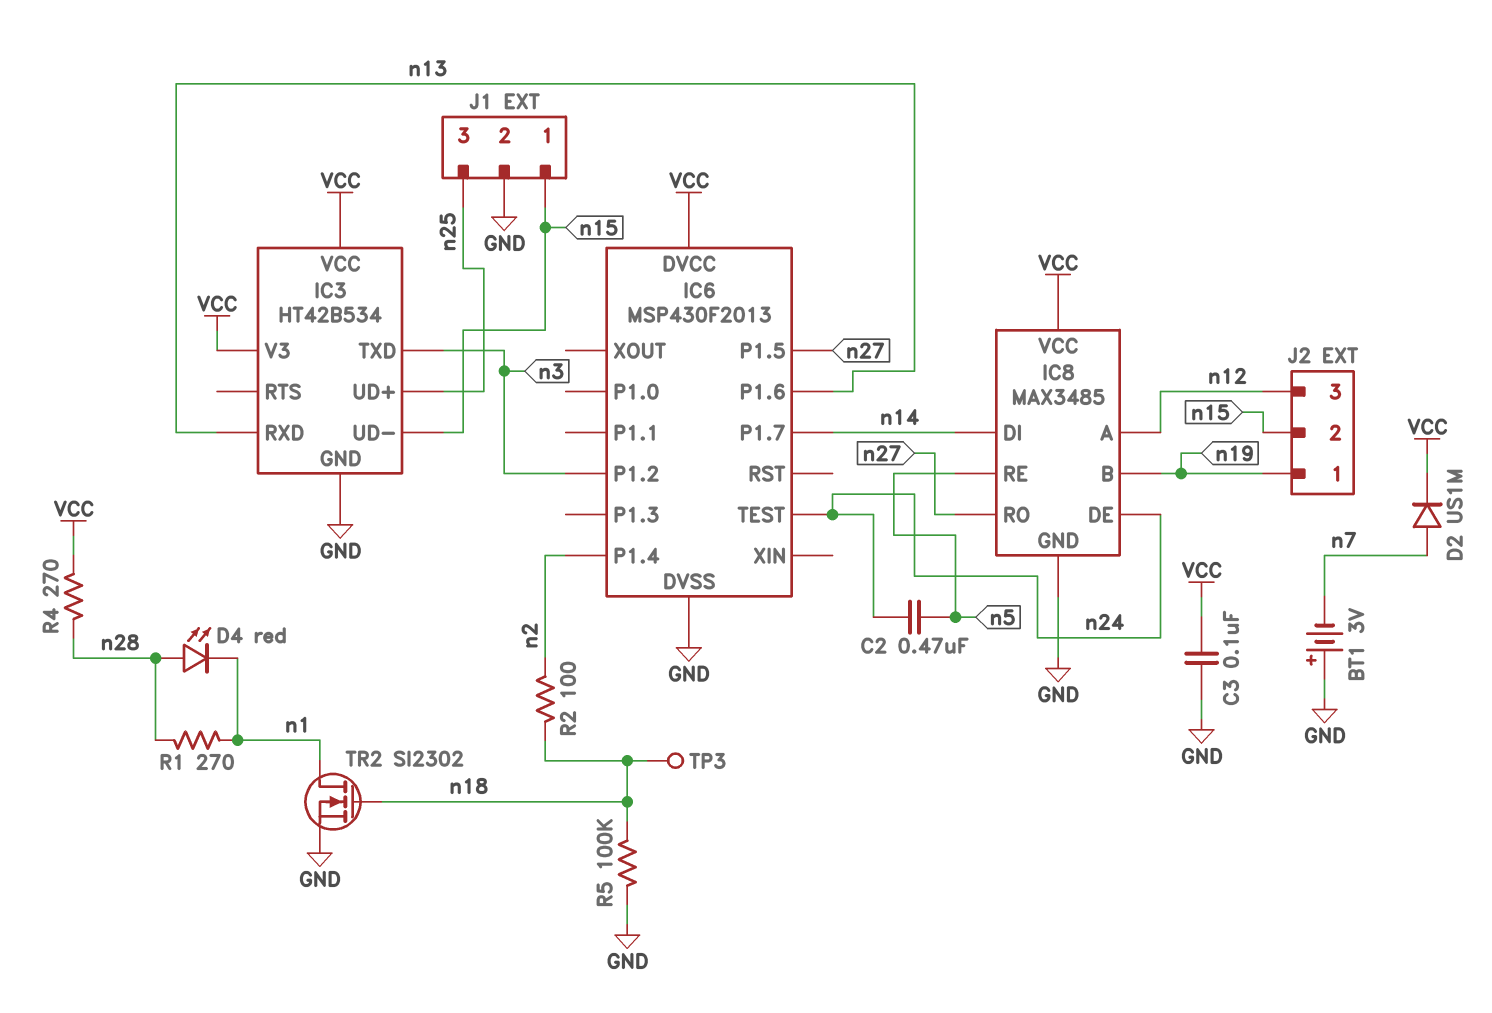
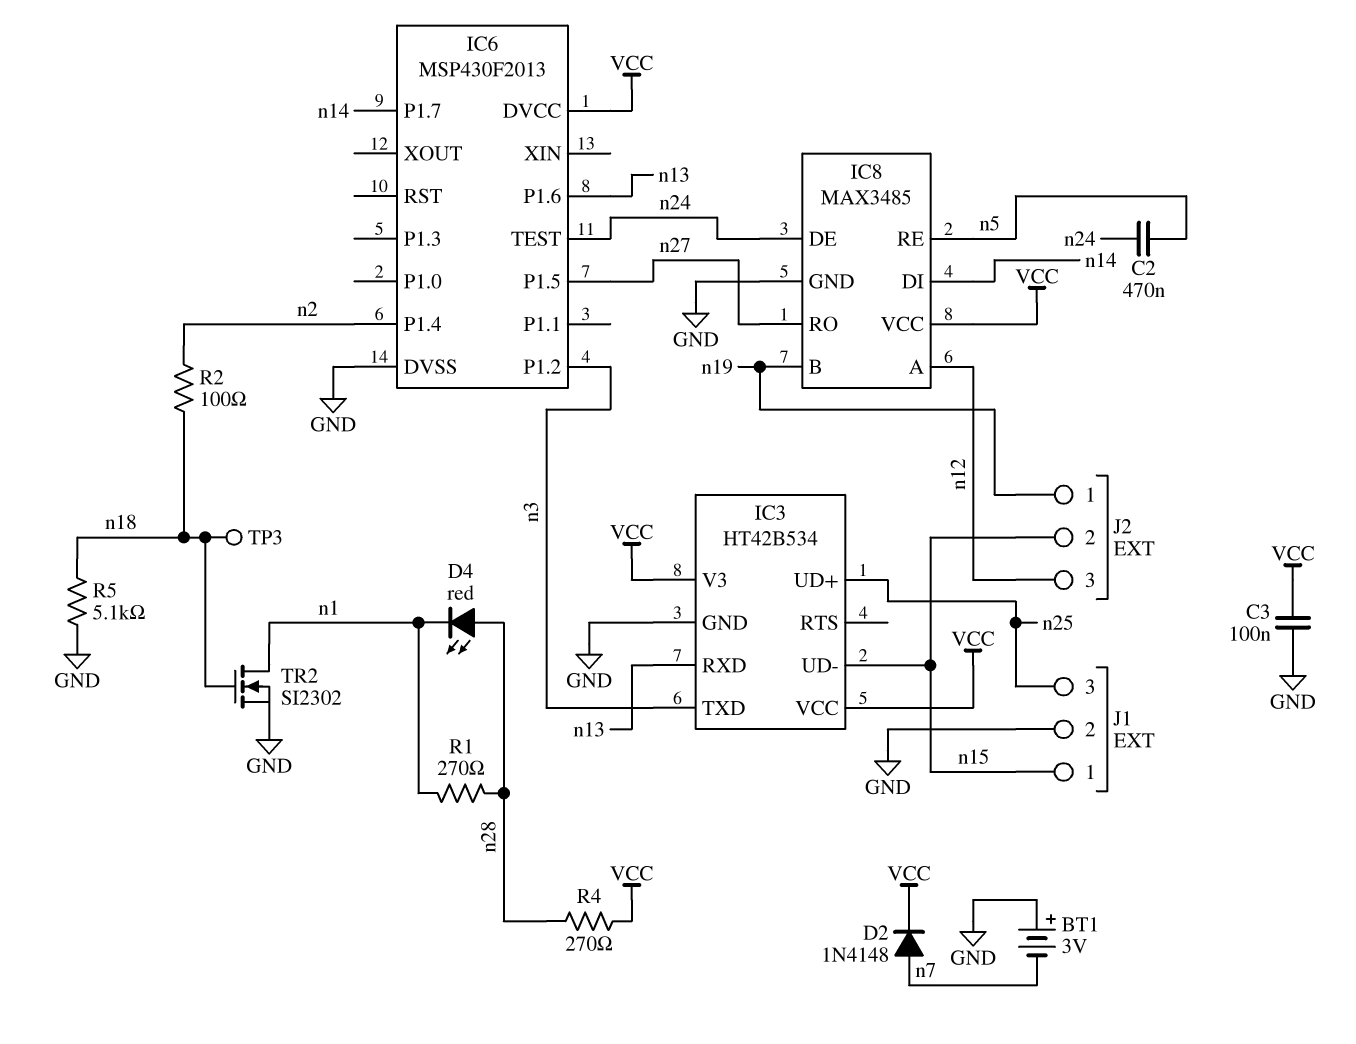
D2: diode US1M (A n7, K VCC) -> diode 1N4148 (A n7, K VCC)
R5: 100k (GND, n18) -> 5.1k (GND, n18)

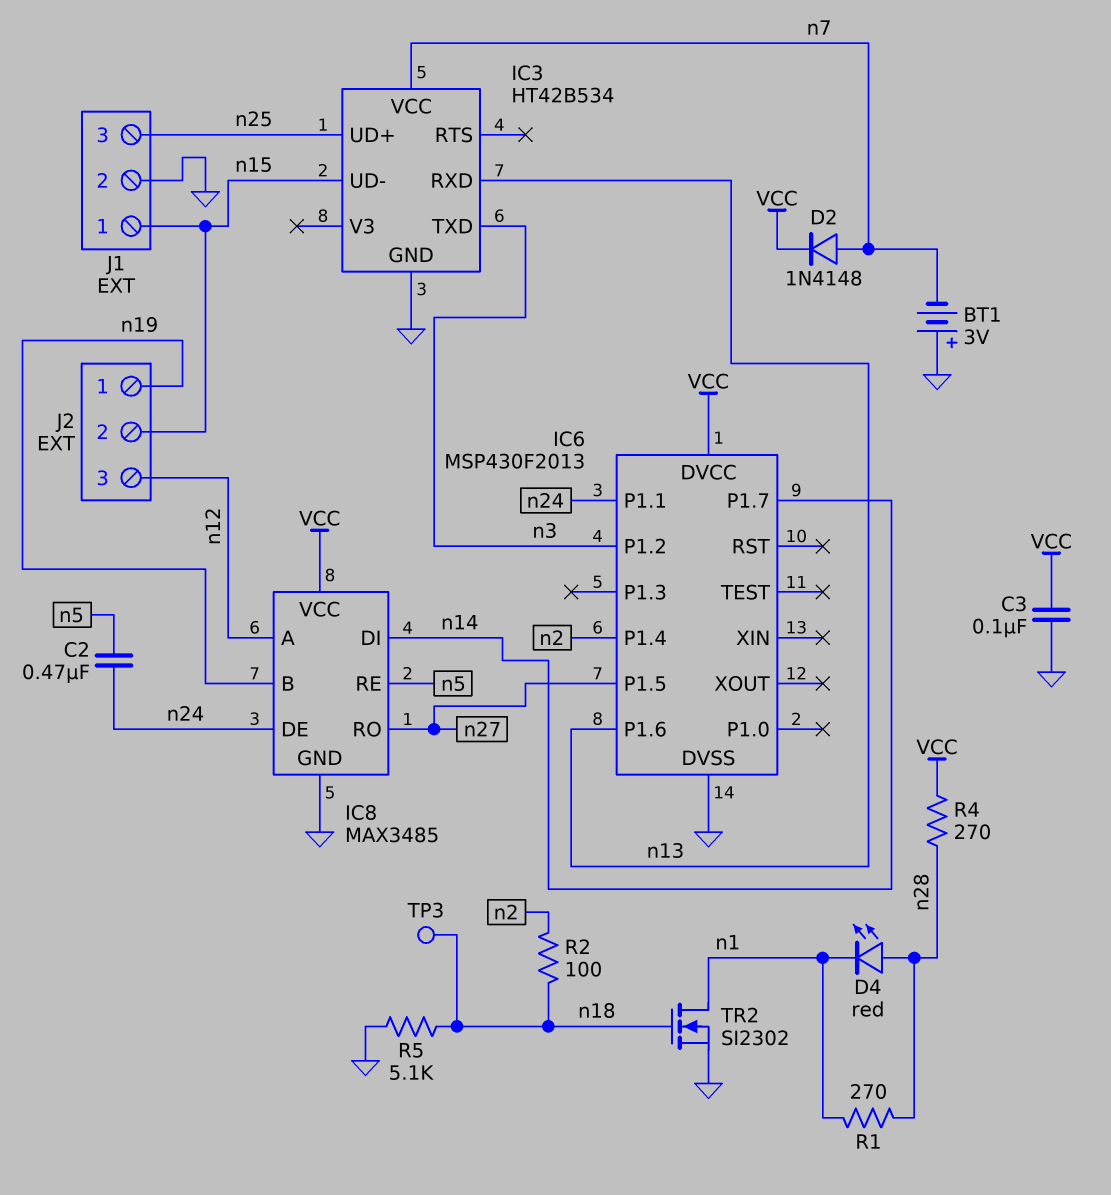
IC3 pin V3: VCC -> none
IC3 pin VCC: VCC -> n7
IC6 pin P1.1: none -> n24
IC6 pin TEST: n24 -> none

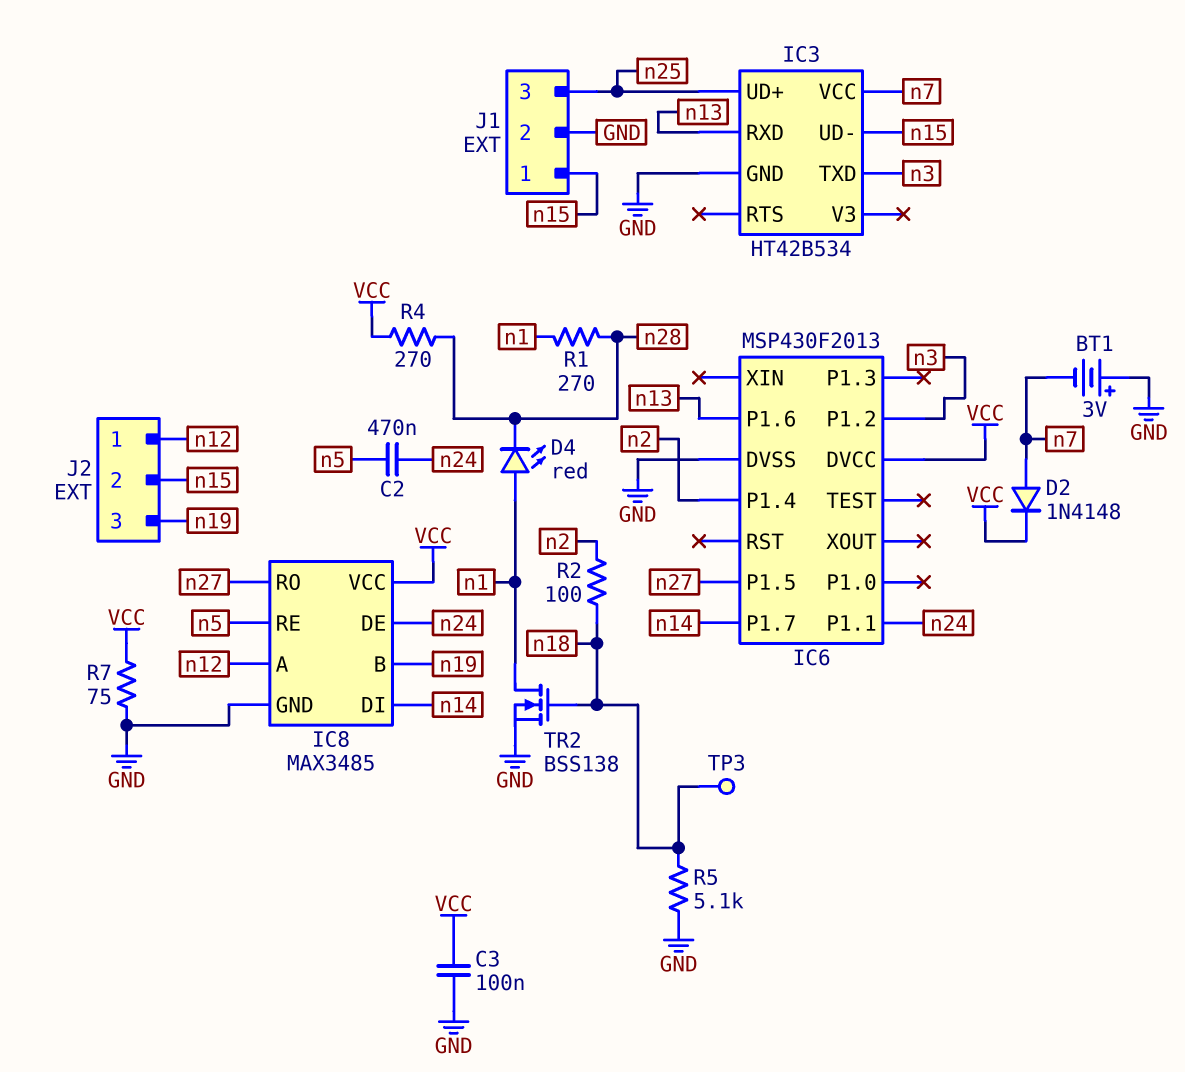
D4: LED red (A n28, K n1) -> LED red (A n1, K n28)
J2 pin 1: n19 -> n12
J2 pin 3: n12 -> n19
R7: none -> 75 (GND, VCC)
TR2: NMOS SI2302 (G n18, D n1, S GND) -> NMOS BSS138 (G n18, D n1, S GND)

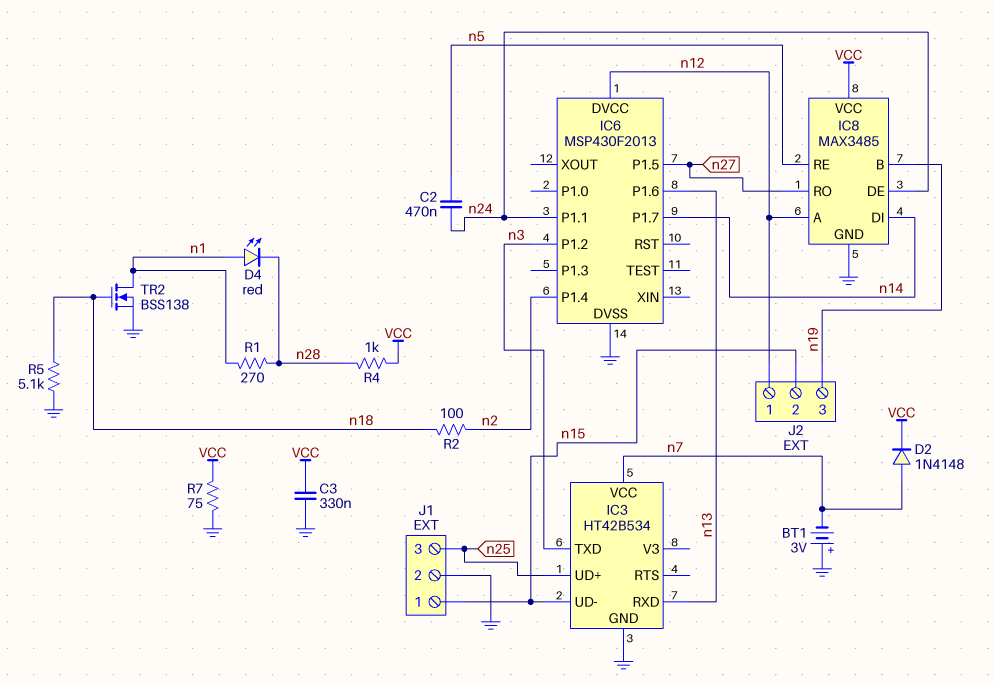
C3: 100nF (GND, VCC) -> 330nF (GND, VCC)
IC6 pin DVCC: VCC -> n12
R4: 270 (VCC, n28) -> 1k (VCC, n28)
TP3: test point (n18) -> none

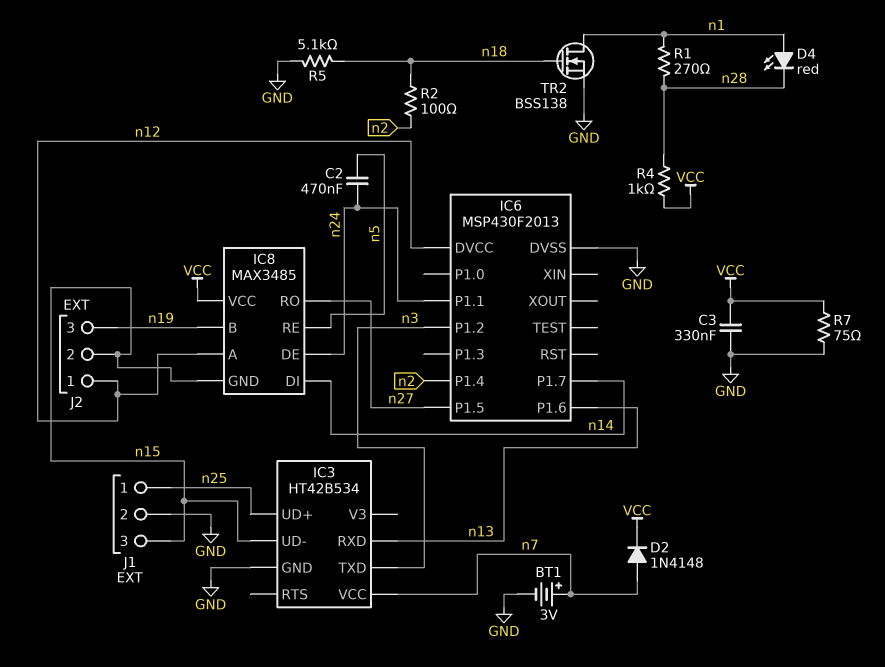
BT1: 3V (plus GND, minus n7) -> 3V (plus n7, minus GND)
IC8 pin GND: GND -> n15
J1 pin 1: n15 -> n25
J1 pin 3: n25 -> n15

